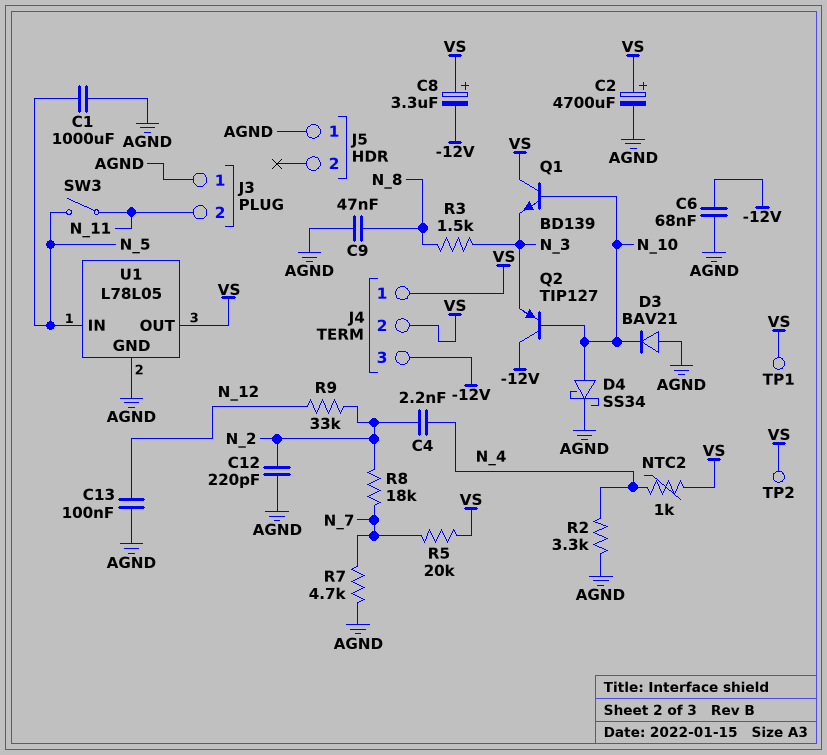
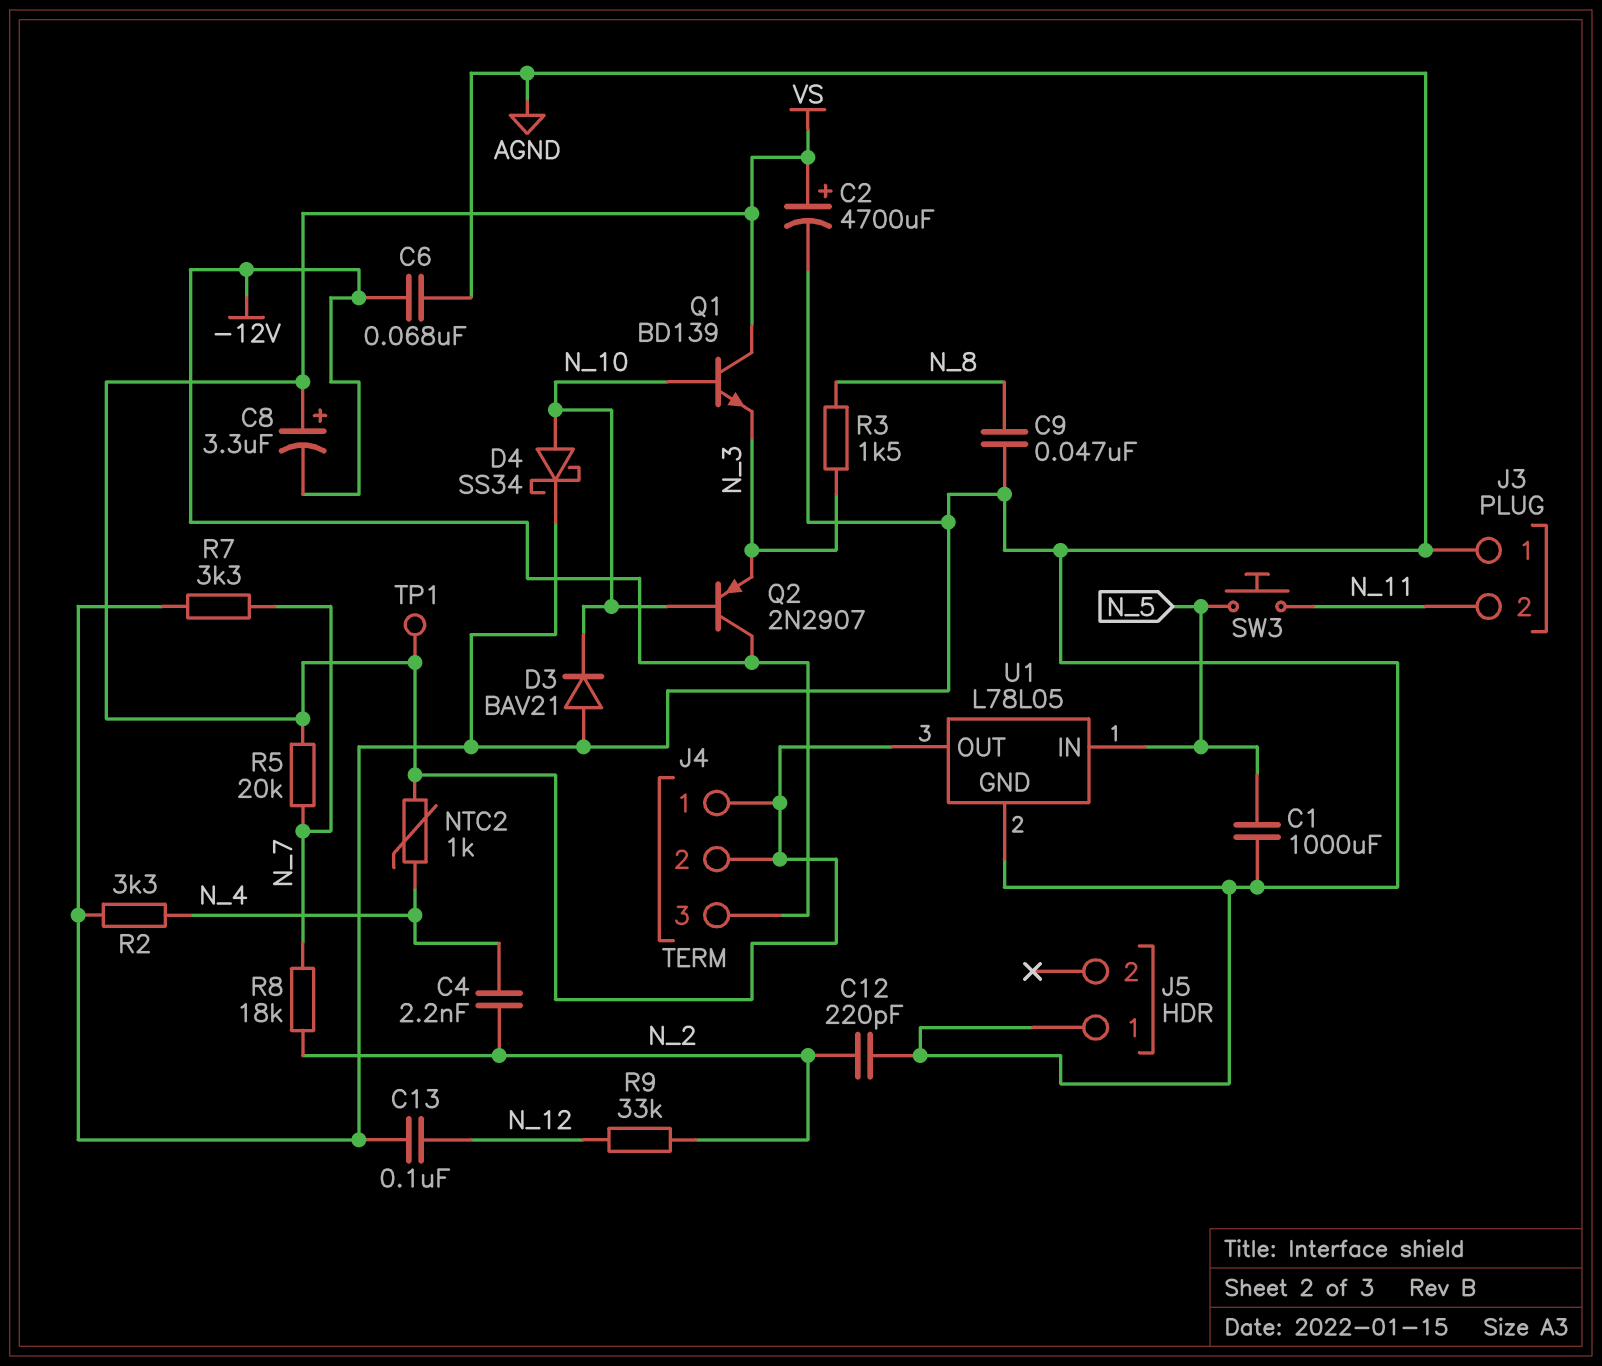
Q2: PNP TIP127 (B N_10, C -12V, E N_3) -> PNP 2N2907 (B N_10, C -12V, E N_3)
R7: 4.7k (AGND, N_7) -> 3.3k (AGND, N_7)
SW3: switch (N_5, N_11) -> button (N_5, N_11)
TP2: test point (VS) -> none

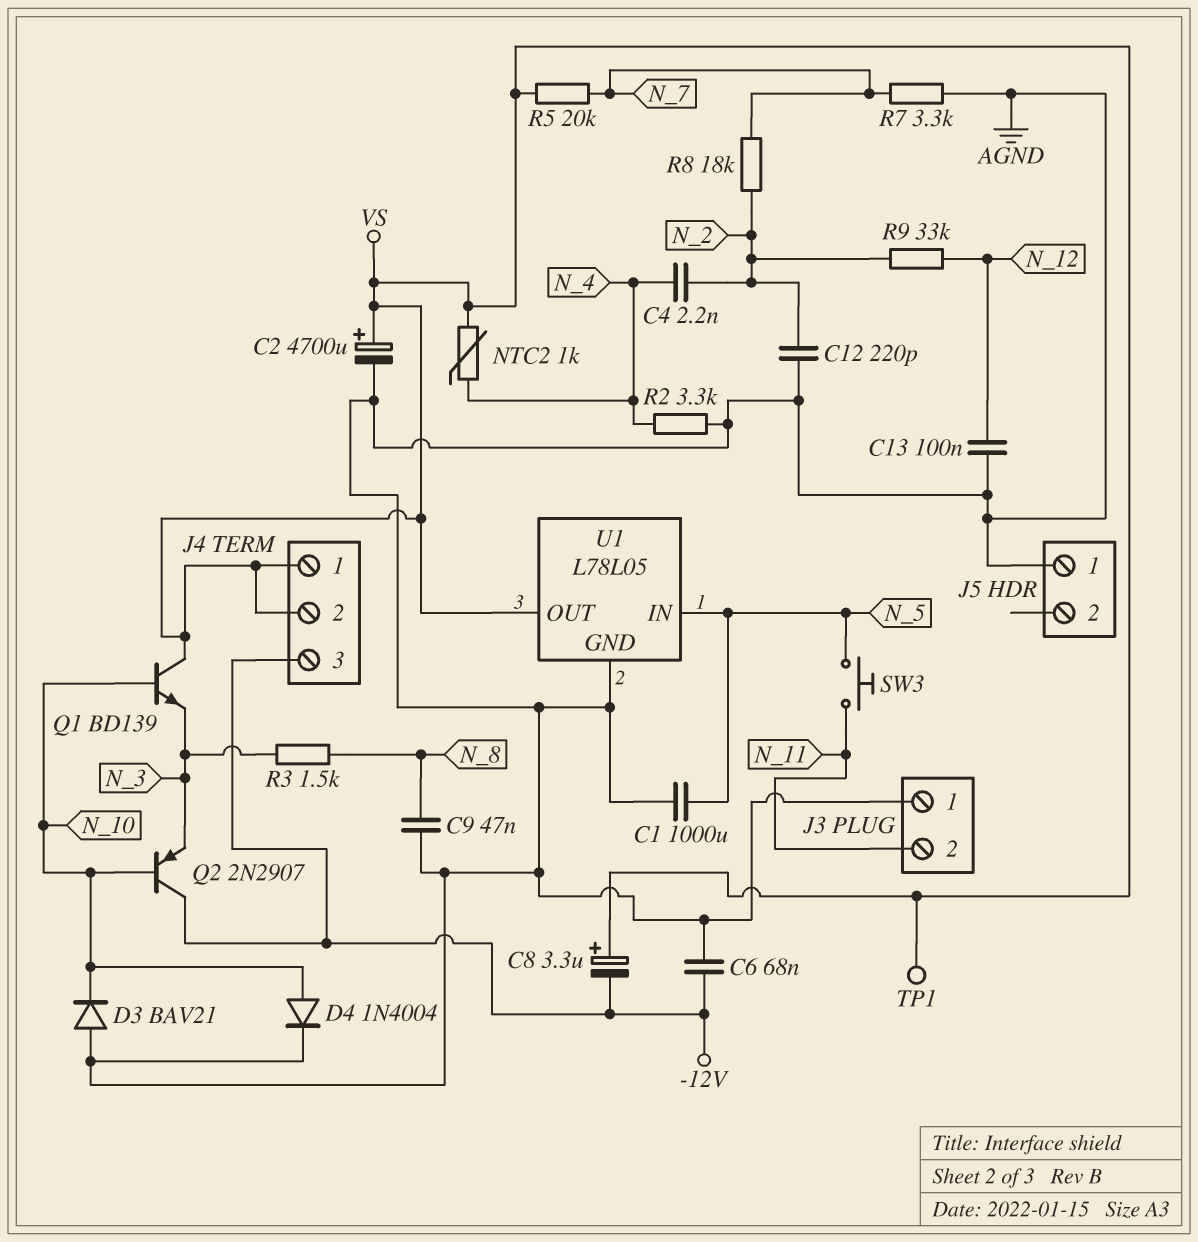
D4: schottky SS34 (A N_10, K AGND) -> diode 1N4004 (A N_10, K AGND)

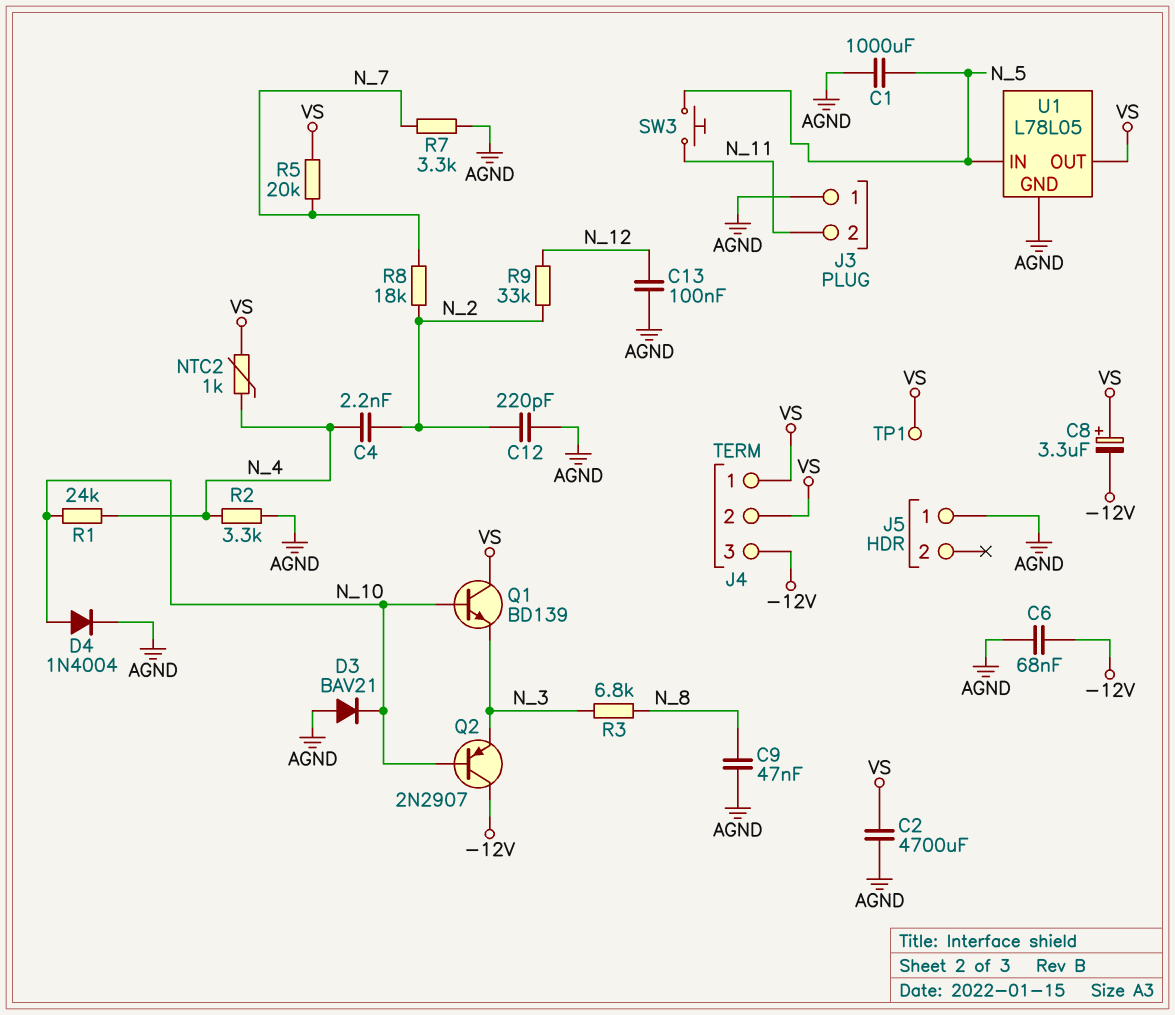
C2: 4700uF (plus VS, minus AGND) -> 4700uF (AGND, VS)
R1: none -> 24k (N_4, N_10)
R3: 1.5k (N_3, N_8) -> 6.8k (N_3, N_8)

